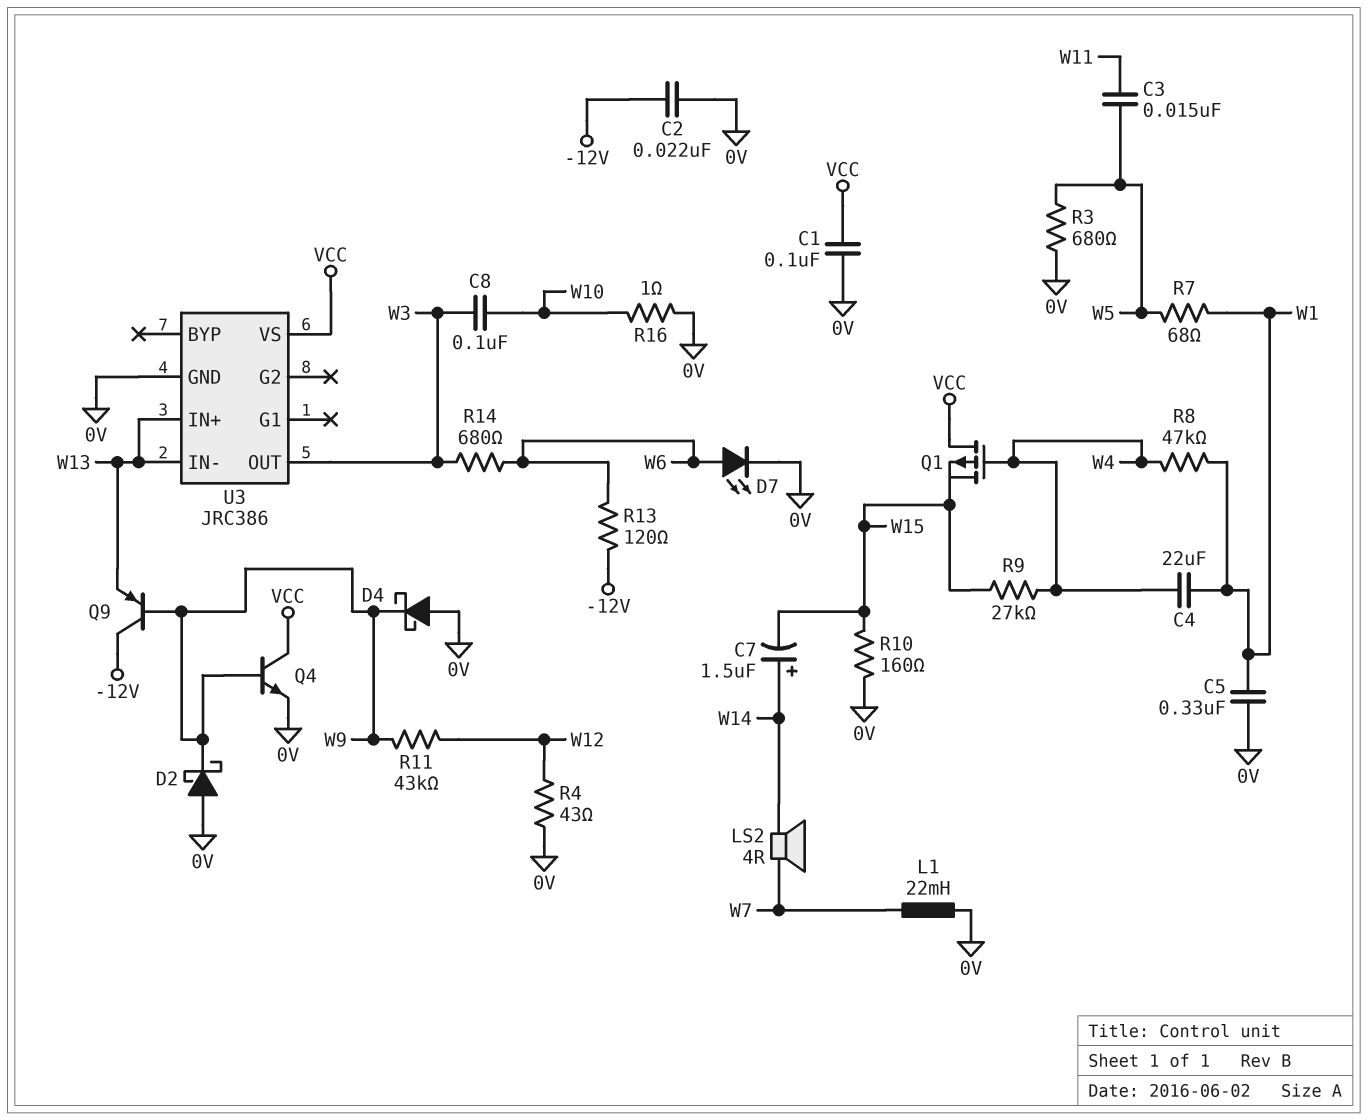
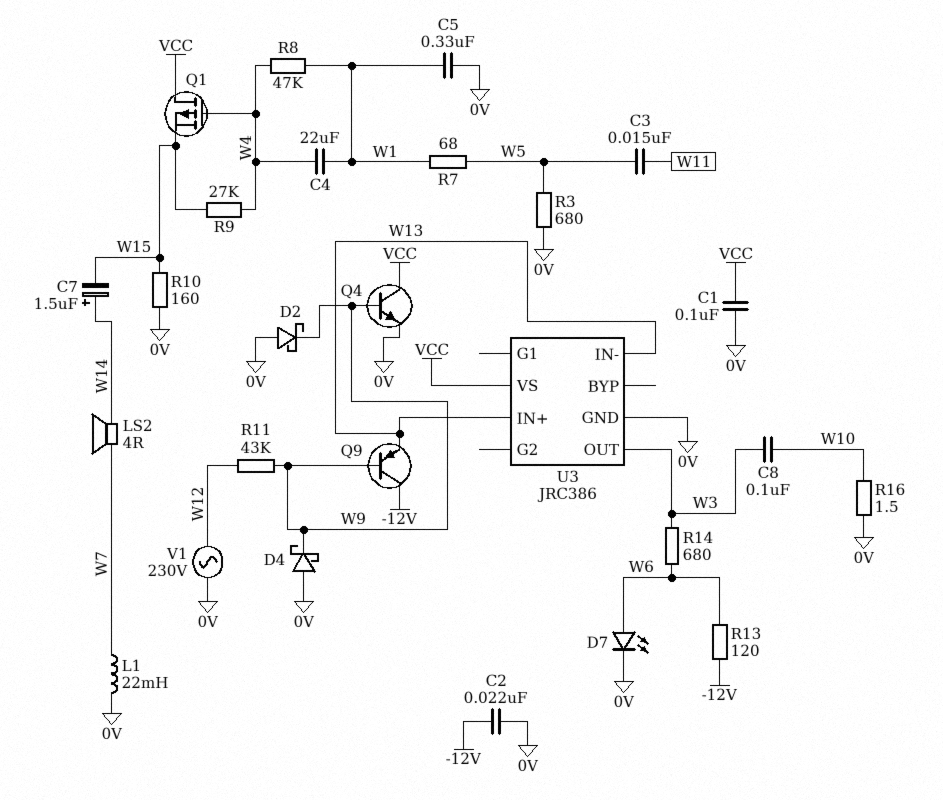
R4: 43 (0V, W12) -> none
R16: 1 (0V, W10) -> 1.5 (0V, W10)
V1: none -> AC 230V (0V, W12)

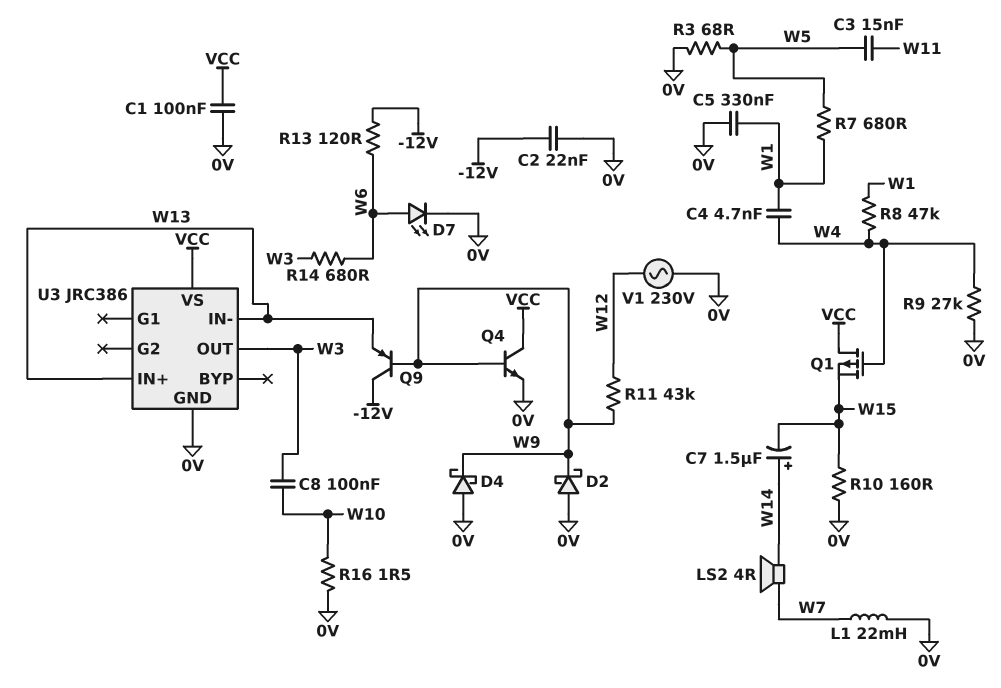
C4: 22uF (W1, W4) -> 4.7nF (W1, W4)
R3: 680 (0V, W5) -> 68 (0V, W5)
R7: 68 (W1, W5) -> 680 (W1, W5)
R9: 27k (W4, W15) -> 27k (0V, W4)

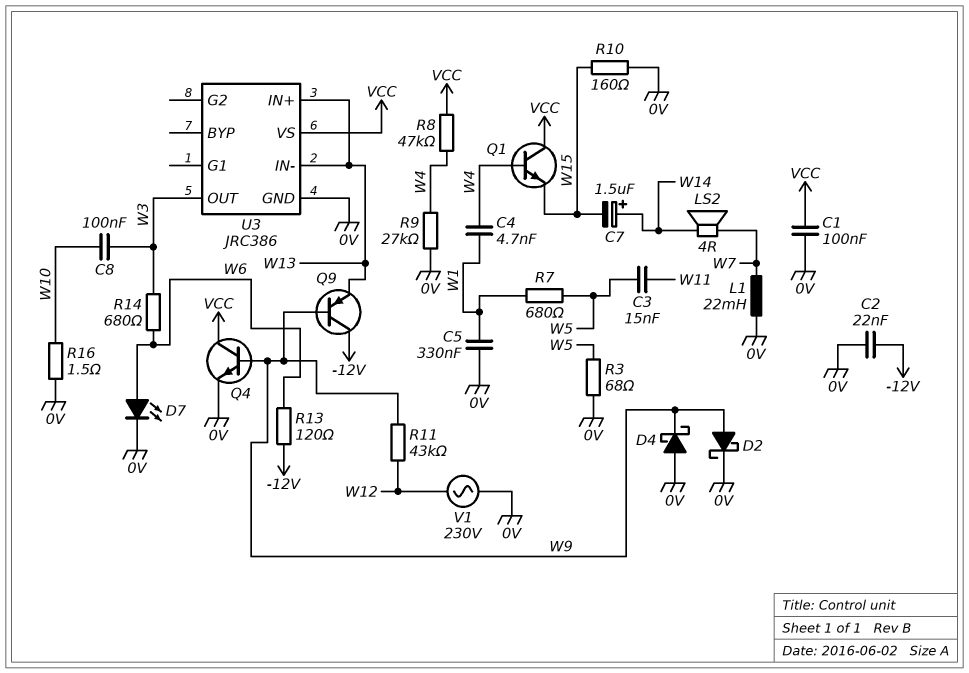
D2: schottky (A 0V, K W9) -> schottky (A W9, K 0V)
Q1: PMOS (G W4, D VCC, S W15) -> NPN (B W4, C VCC, E W15)
R8: 47k (W1, W4) -> 47k (VCC, W4)

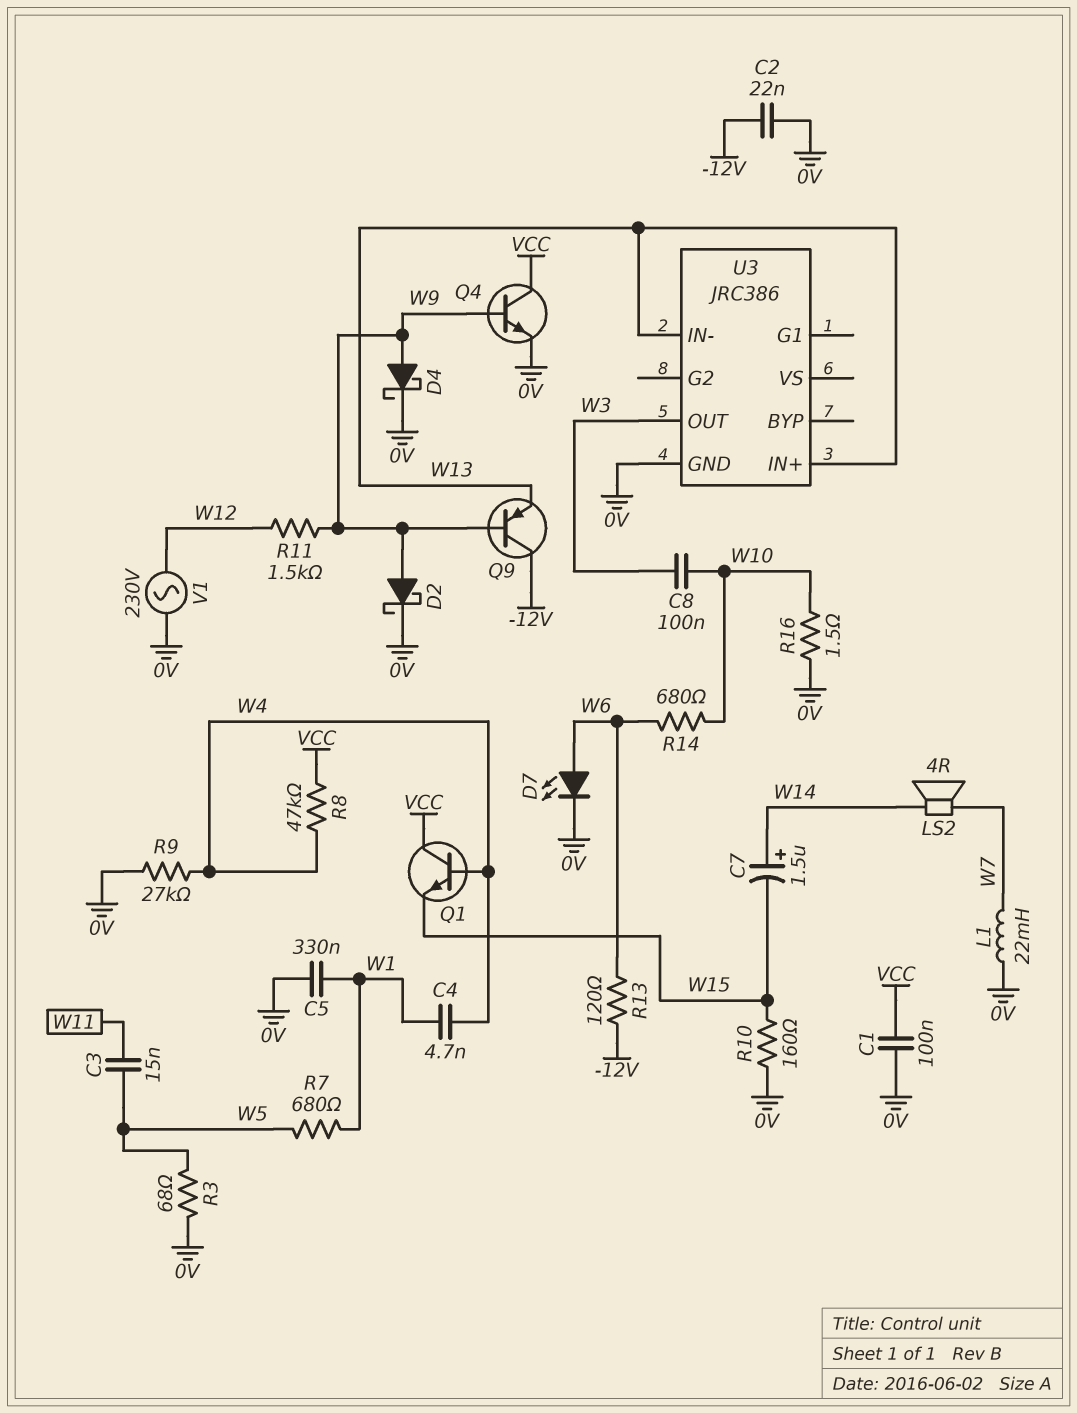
D4: schottky (A 0V, K W9) -> schottky (A W9, K 0V)
R11: 43k (W9, W12) -> 1.5k (W9, W12)
R14: 680 (W3, W6) -> 680 (W6, W10)
U3 pin VS: VCC -> none

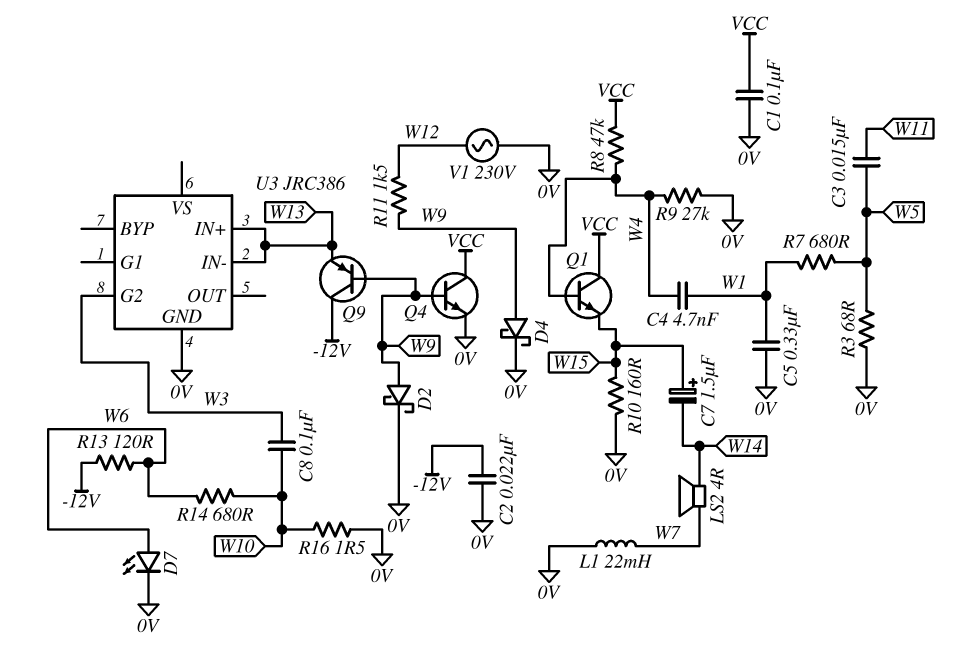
C7: 1.5uF (plus W14, minus W15) -> 1.5uF (plus W15, minus W14)
U3 pin G2: none -> W3
U3 pin OUT: W3 -> none

